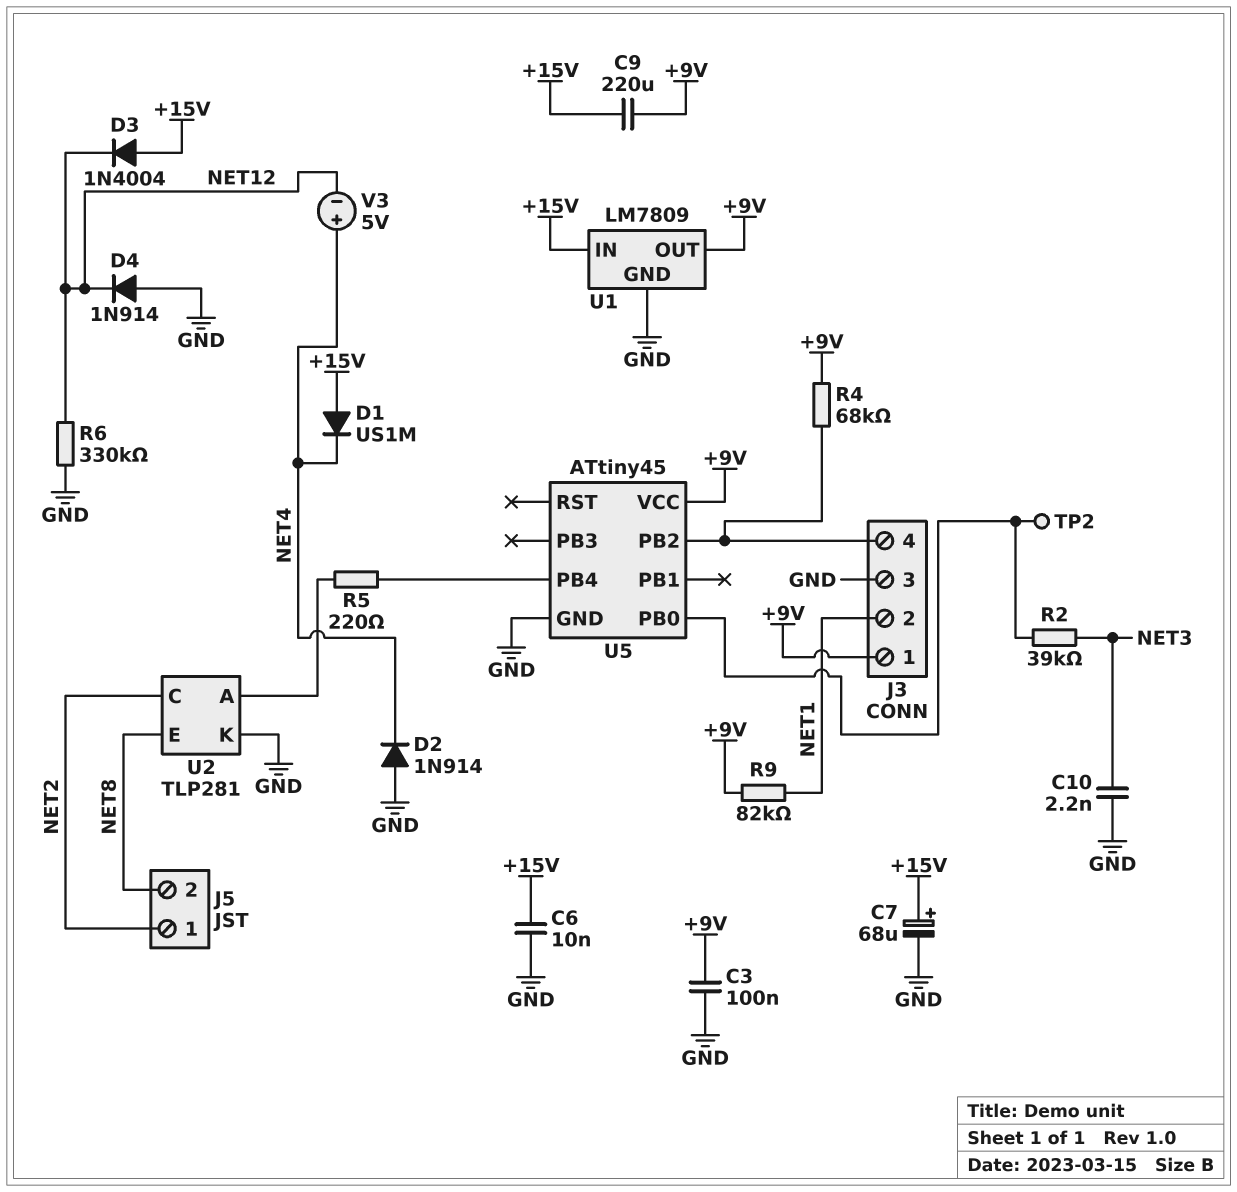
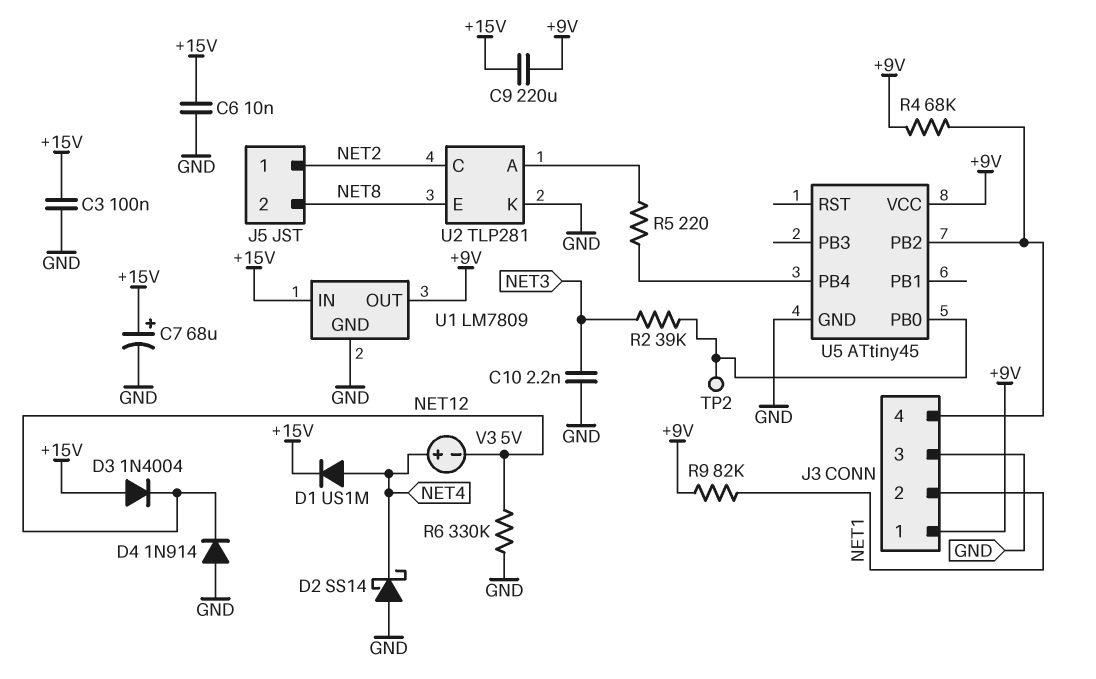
C3: 100nF (+9V, GND) -> 100nF (+15V, GND)
D1: diode US1M (A +15V, K NET4) -> diode US1M (A NET4, K +15V)
D2: diode 1N914 (A GND, K NET4) -> schottky SS14 (A GND, K NET4)

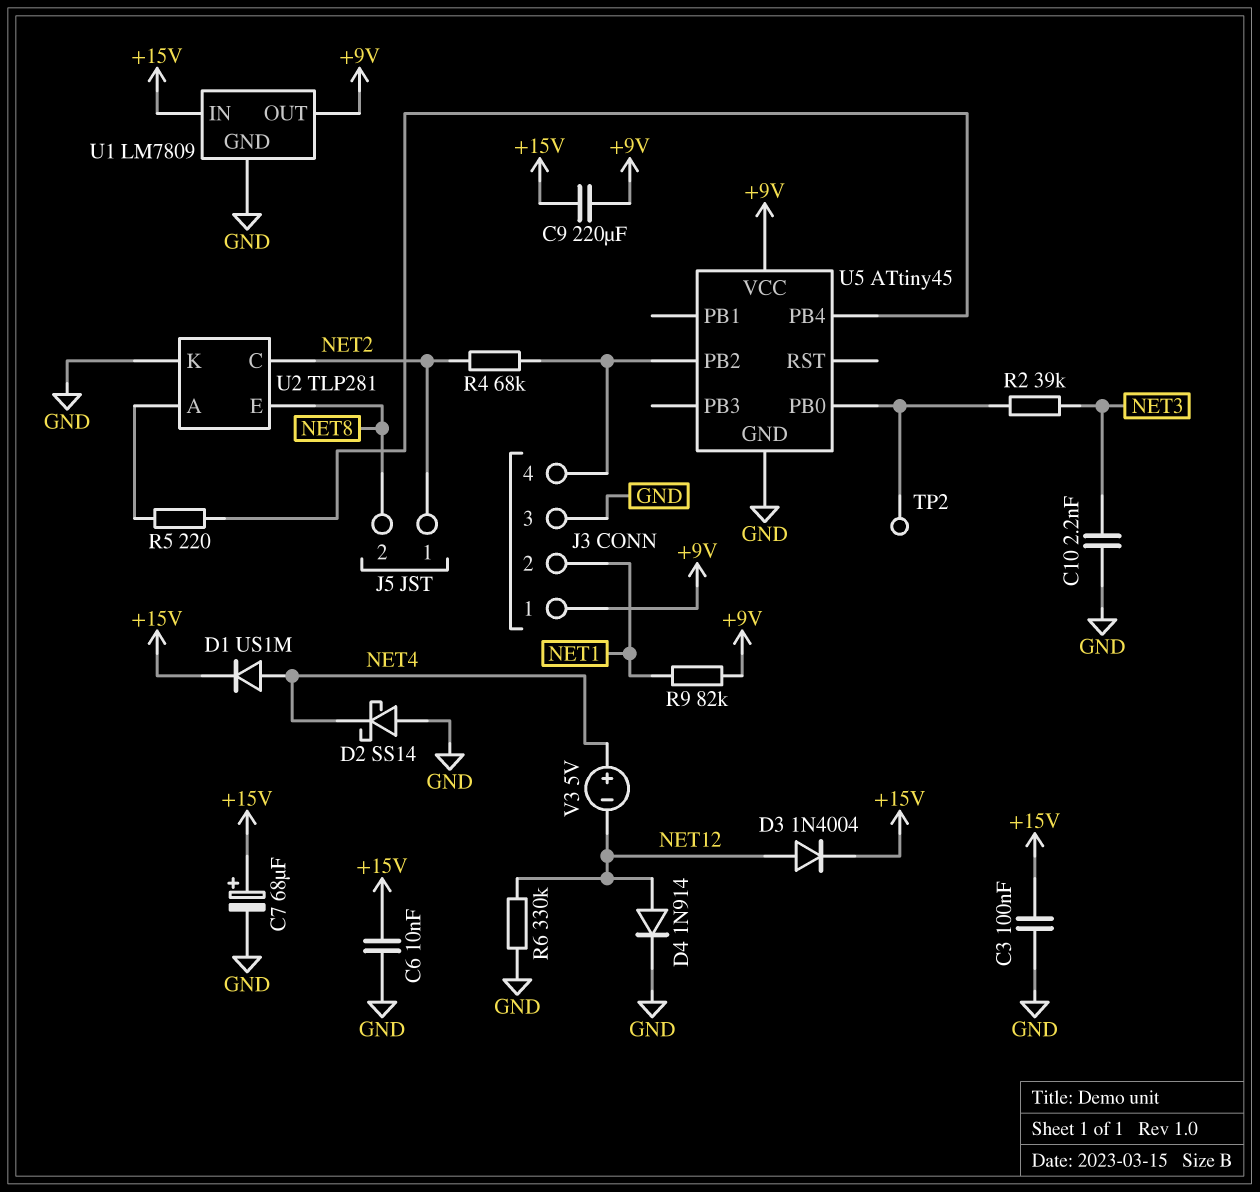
D3: diode 1N4004 (A +15V, K NET12) -> diode 1N4004 (A NET12, K +15V)
D4: diode 1N914 (A GND, K NET12) -> diode 1N914 (A NET12, K GND)
R4: 68k (+9V, J3/4) -> 68k (J3/4, NET2)

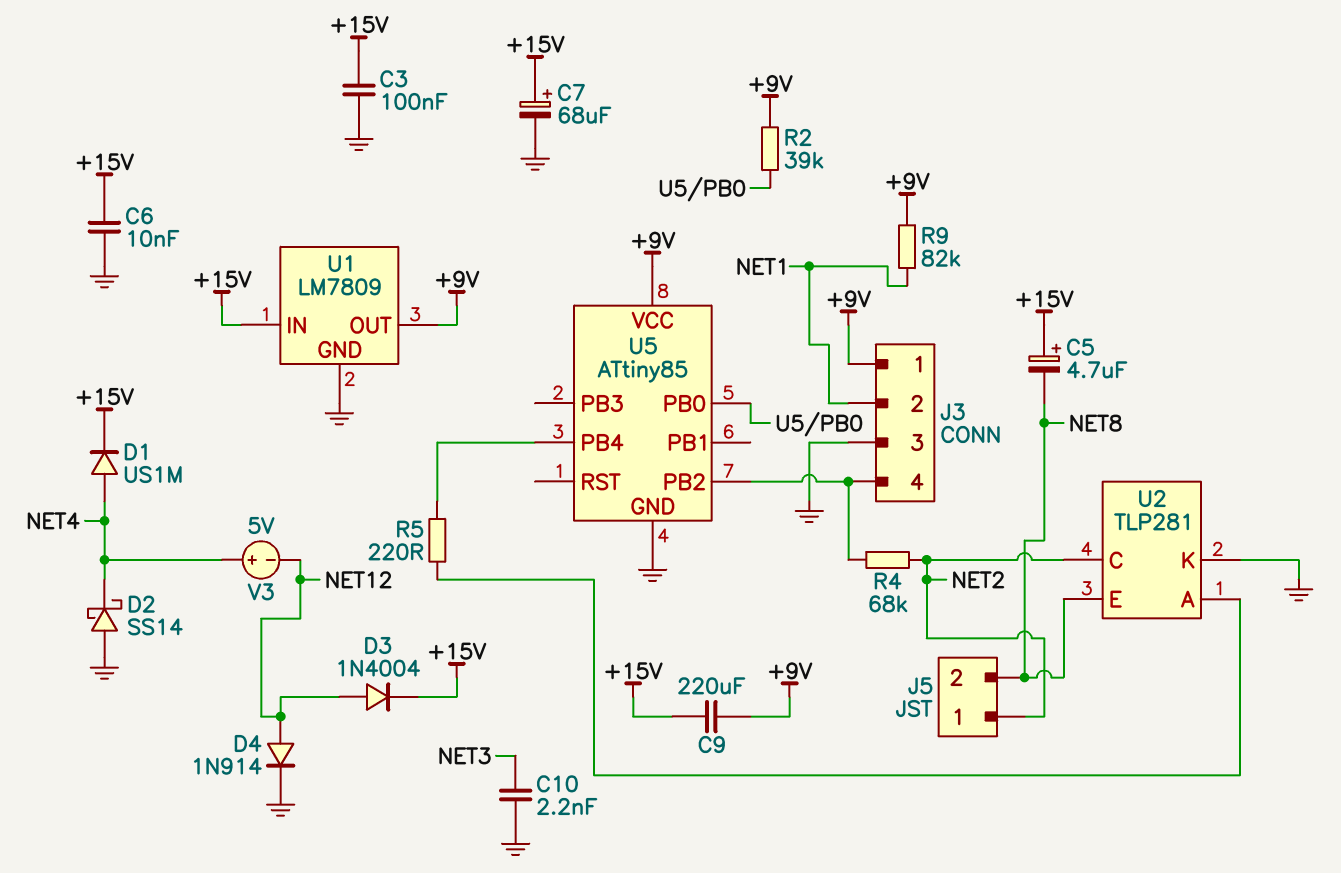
C5: none -> 4.7uF (plus +15V, minus NET8)
R2: 39k (NET3, U5/PB0) -> 39k (+9V, U5/PB0)
R6: 330k (GND, NET12) -> none
TP2: test point (U5/PB0) -> none
U5: ATtiny45 -> ATtiny85

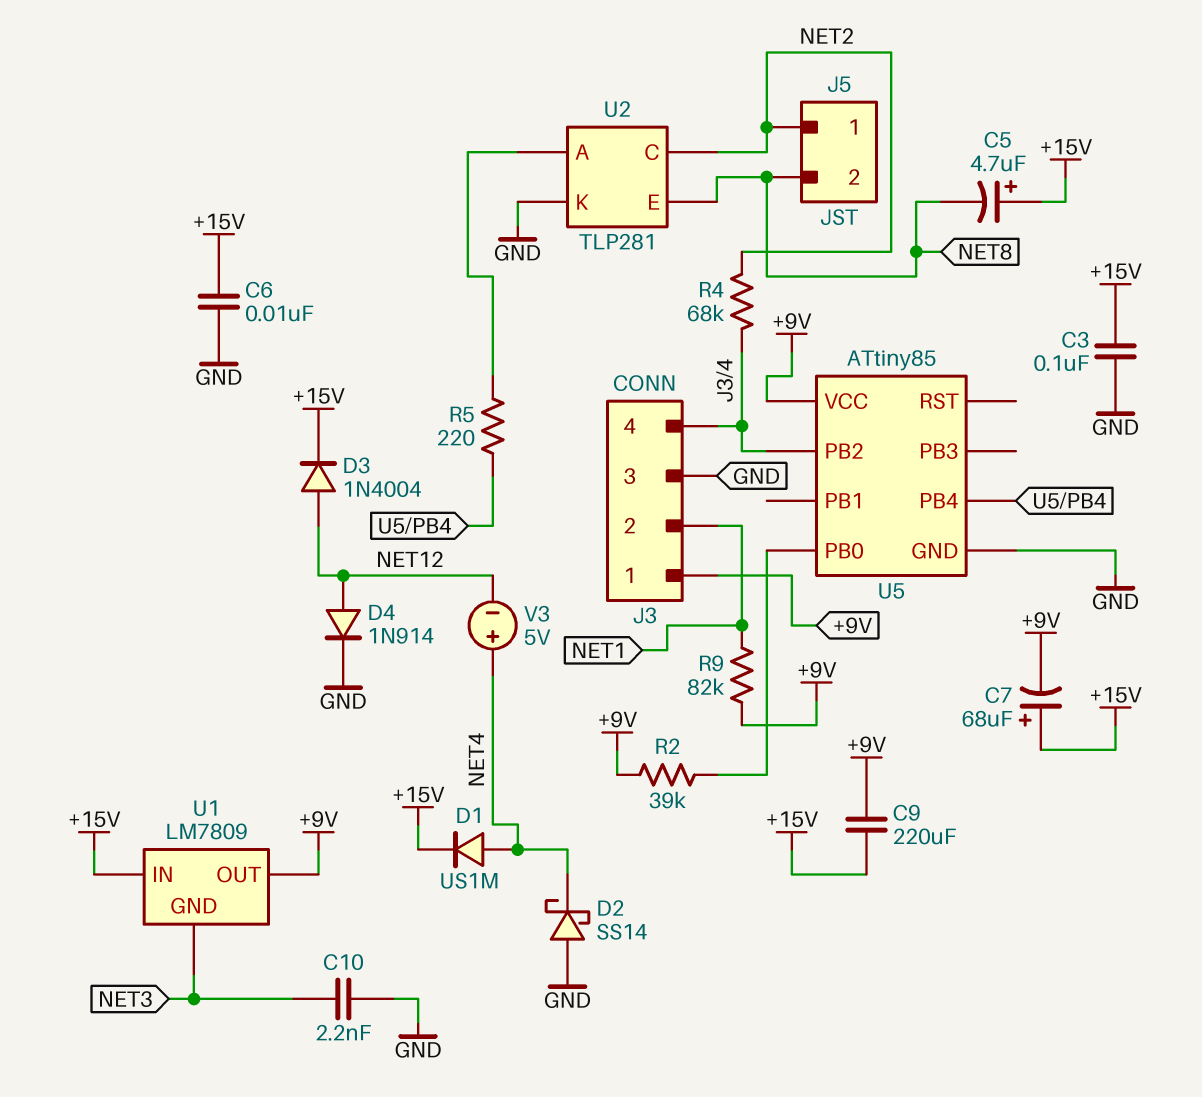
C7: 68uF (plus +15V, minus GND) -> 68uF (plus +15V, minus +9V)
U1 pin GND: GND -> NET3

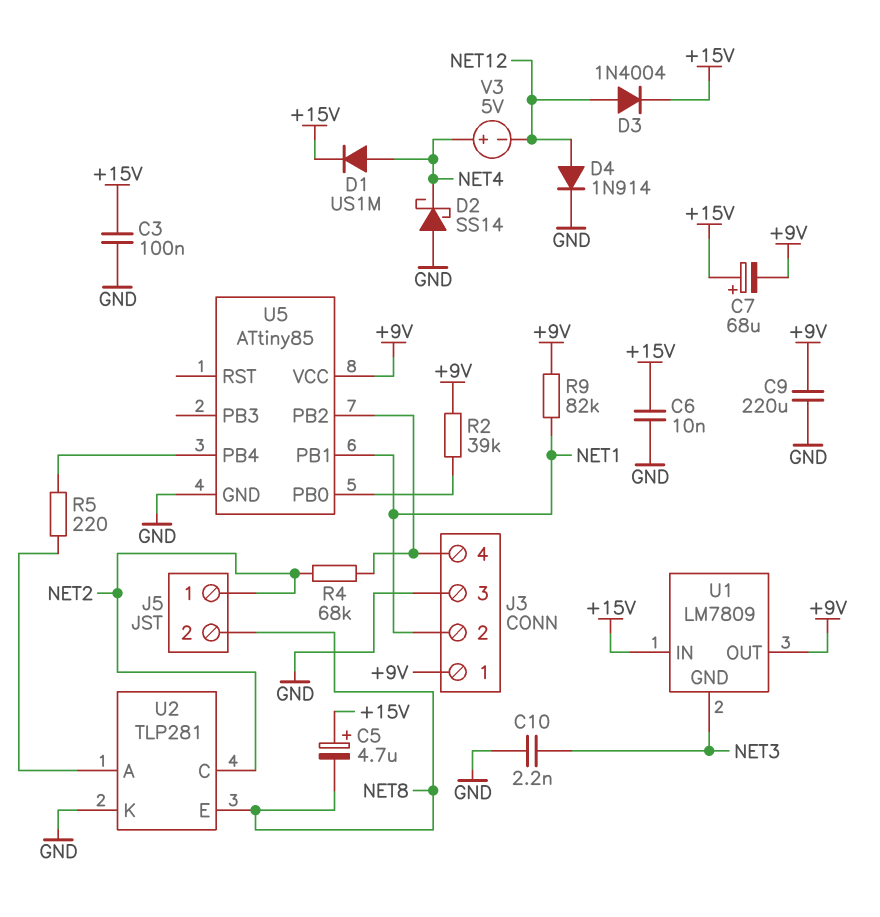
C9: 220uF (+9V, +15V) -> 220uF (+9V, GND)
U5 pin PB1: none -> NET1

